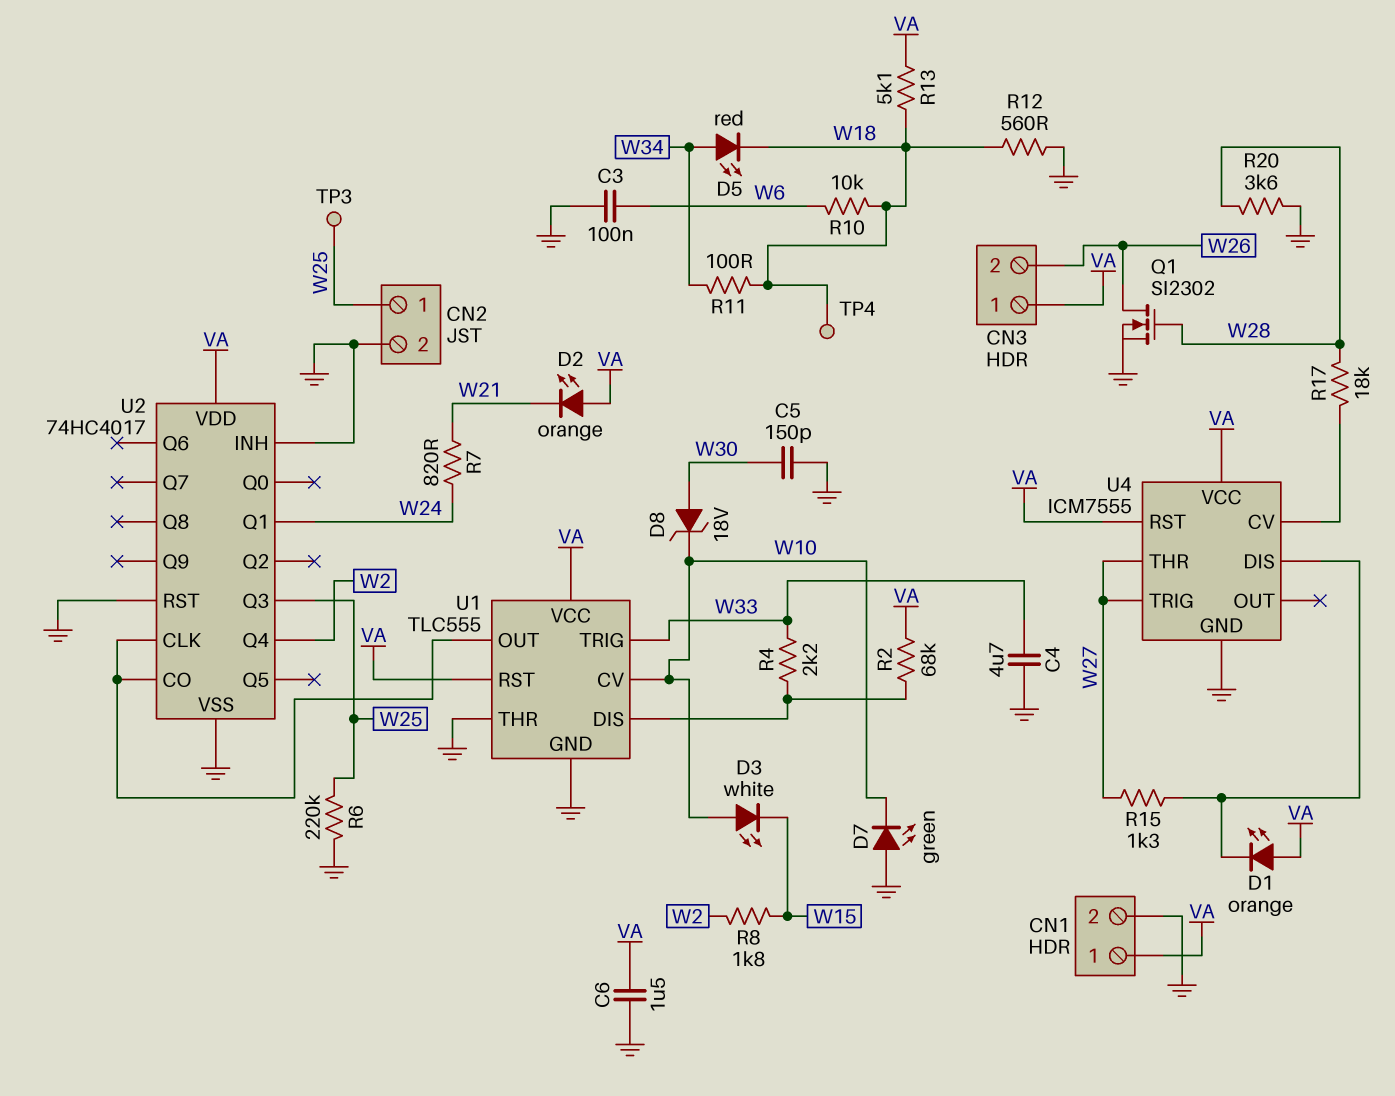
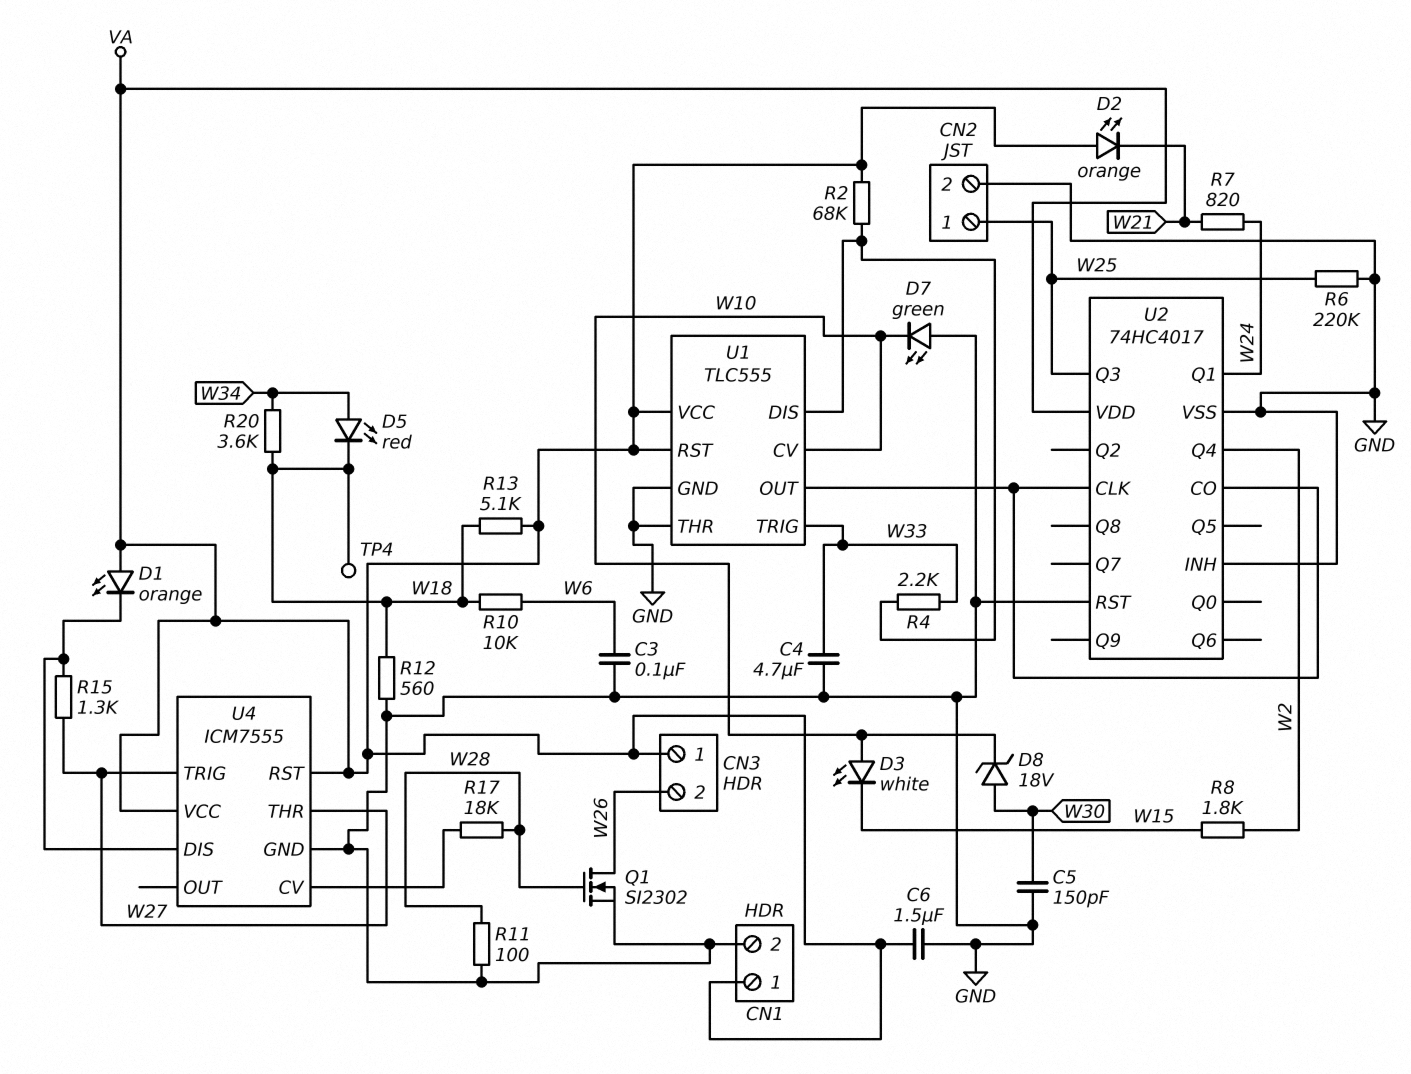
R11: 100 (W18, W34) -> 100 (GND, W28)
R20: 3.6k (GND, W28) -> 3.6k (W18, W34)
TP3: test point (W25) -> none

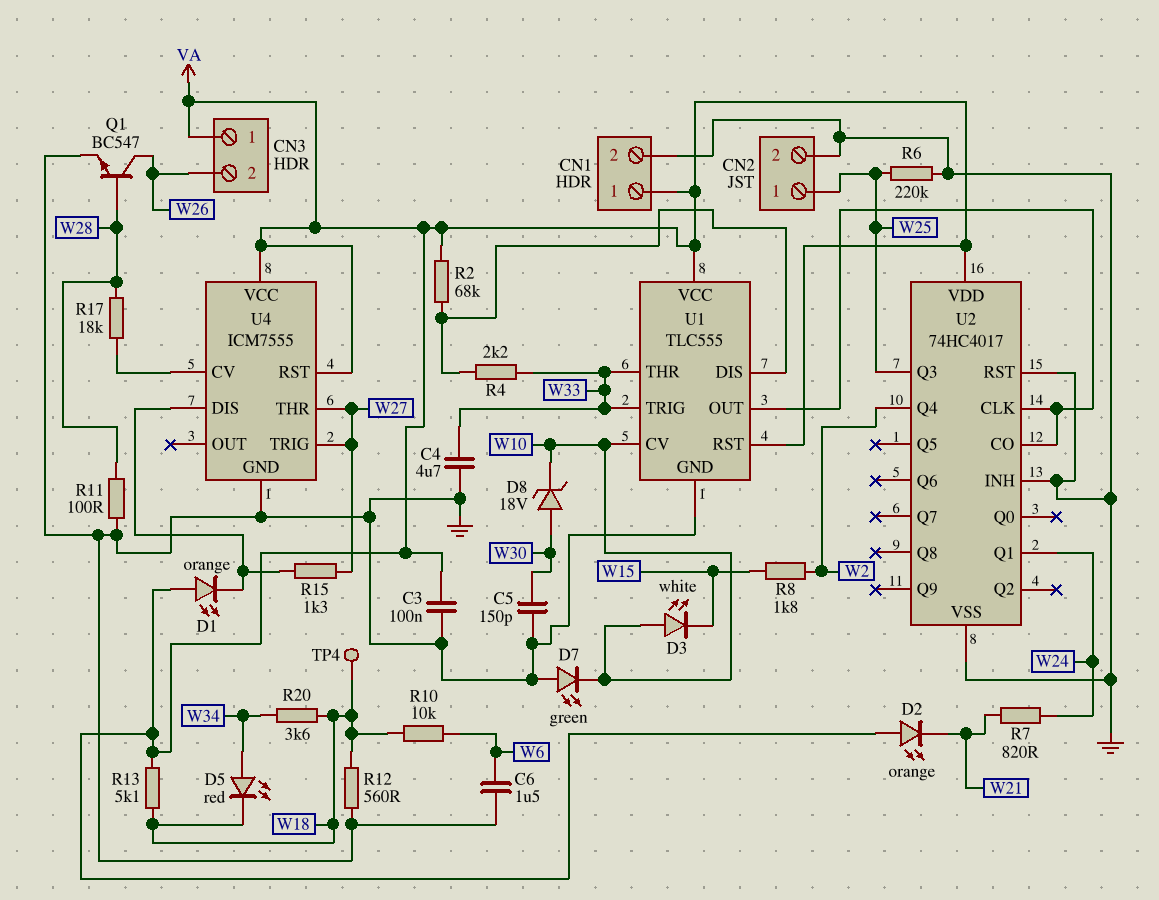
C3: 100nF (GND, W6) -> 100nF (GND, VA)
C6: 1.5uF (GND, VA) -> 1.5uF (GND, W6)
Q1: NMOS SI2302 (G W28, D W26, S GND) -> NPN BC547 (B W28, C W26, E GND)
U1 pin THR: GND -> W33

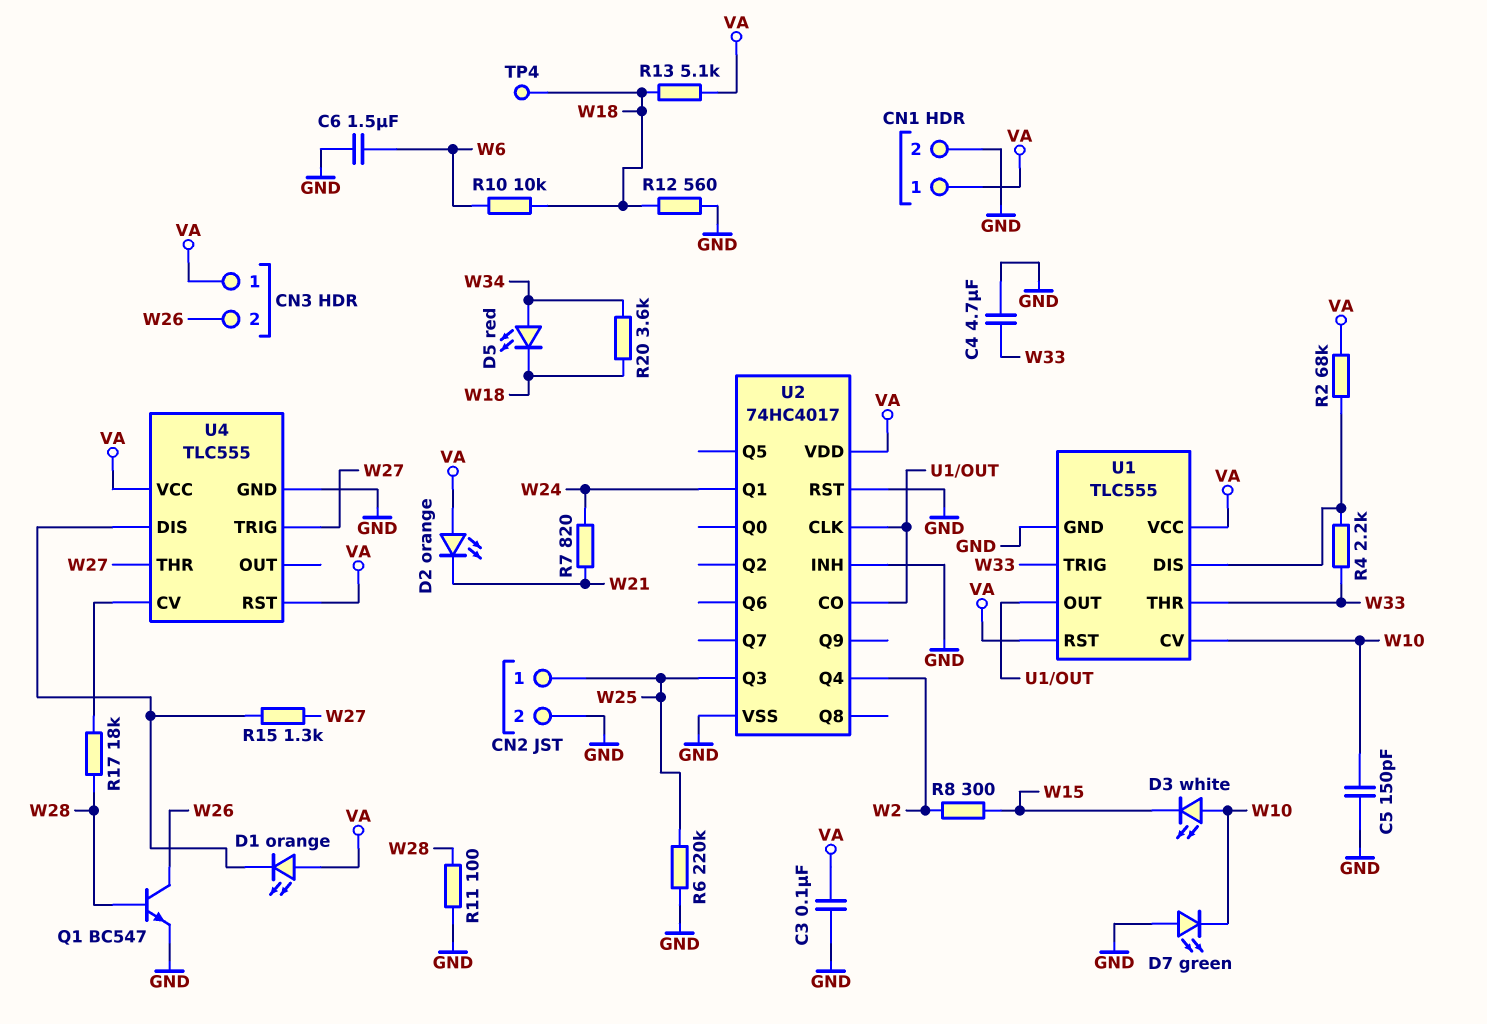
C5: 150pF (GND, W30) -> 150pF (GND, W10)
D8: zener 18V (A W30, K W10) -> none
R8: 1.8k (W2, W15) -> 300 (W2, W15)
U4: ICM7555 -> TLC555

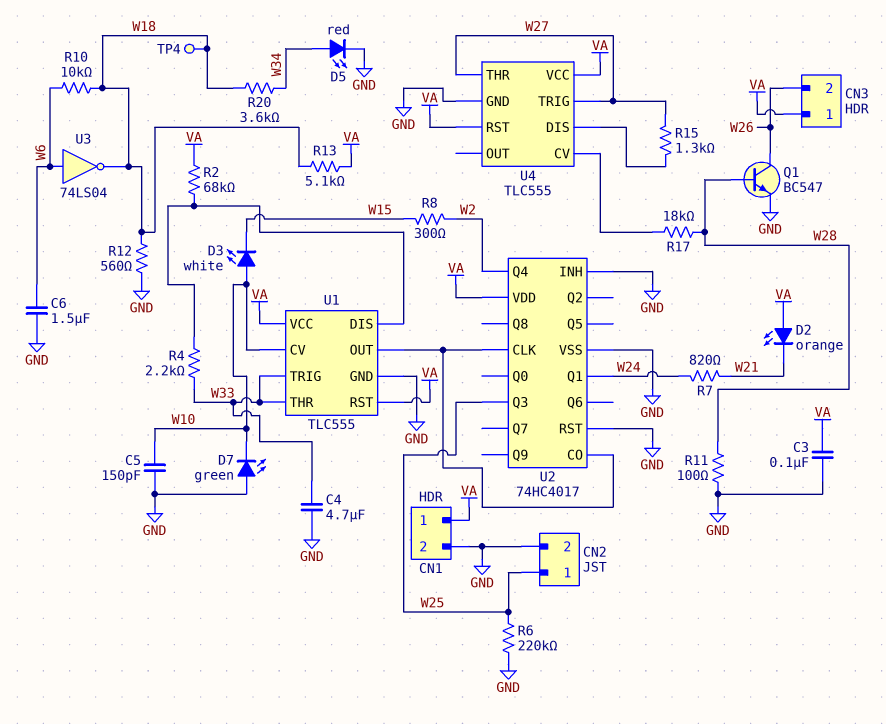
D1: LED orange (A VA, K U4/DIS) -> none
D5: LED red (A W34, K W18) -> LED red (A W34, K GND)
U3: none -> NOT 74LS04 (in W6, out W18)

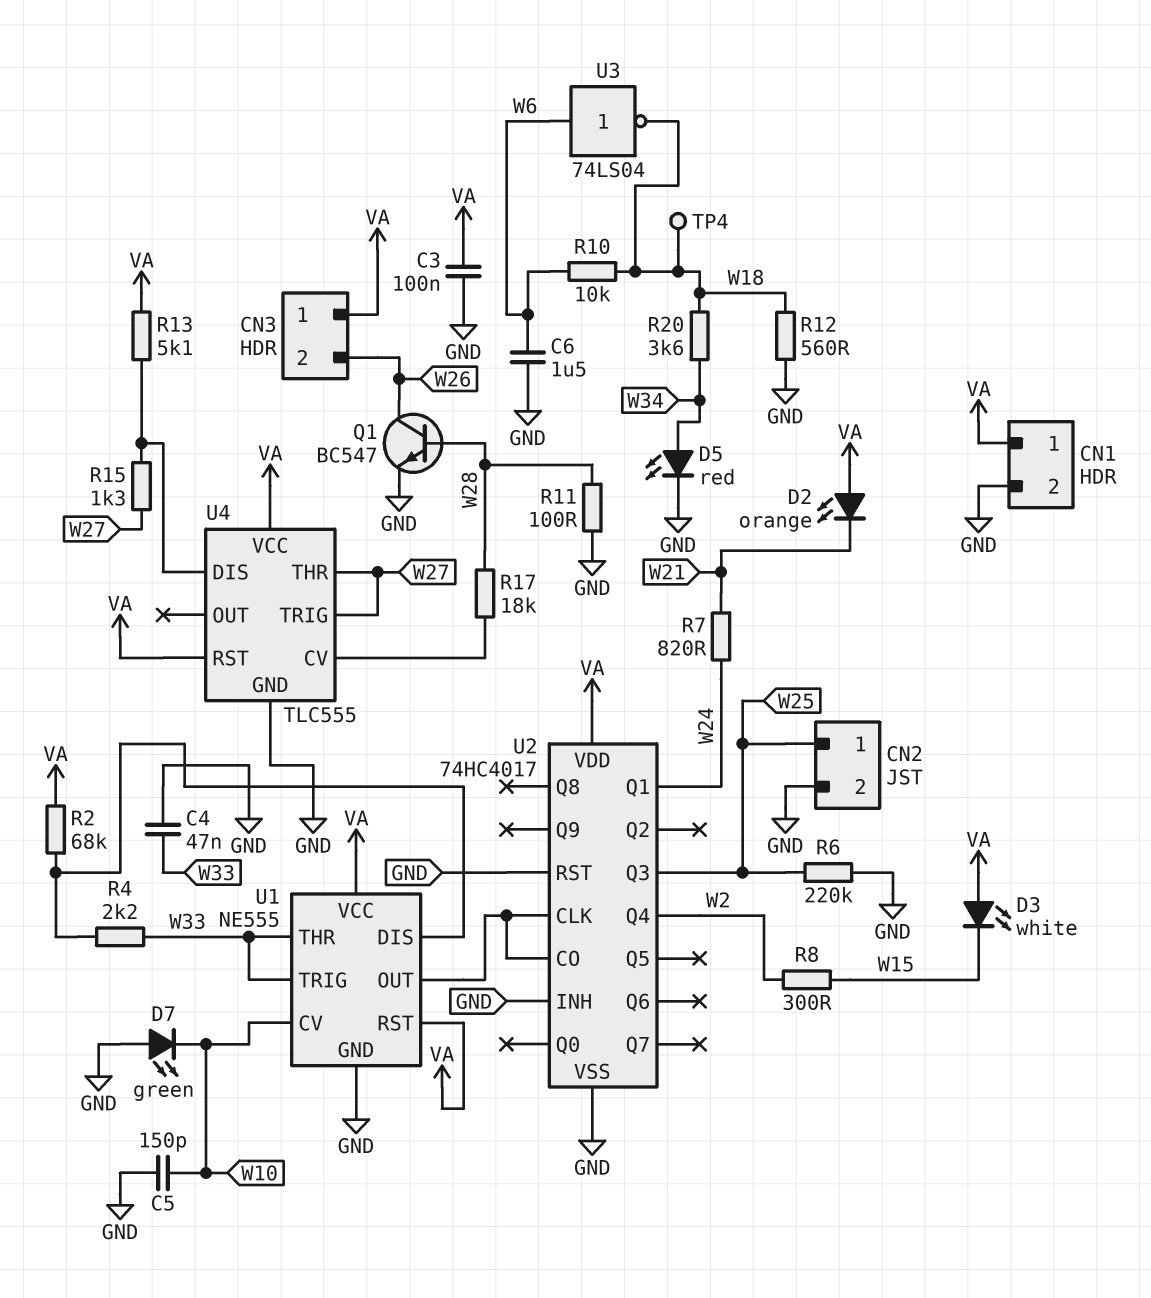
C4: 4.7uF (GND, W33) -> 47nF (GND, W33)
D3: LED white (A W10, K W15) -> LED white (A VA, K W15)
R13: 5.1k (VA, W18) -> 5.1k (U4/DIS, VA)
U1: TLC555 -> NE555

